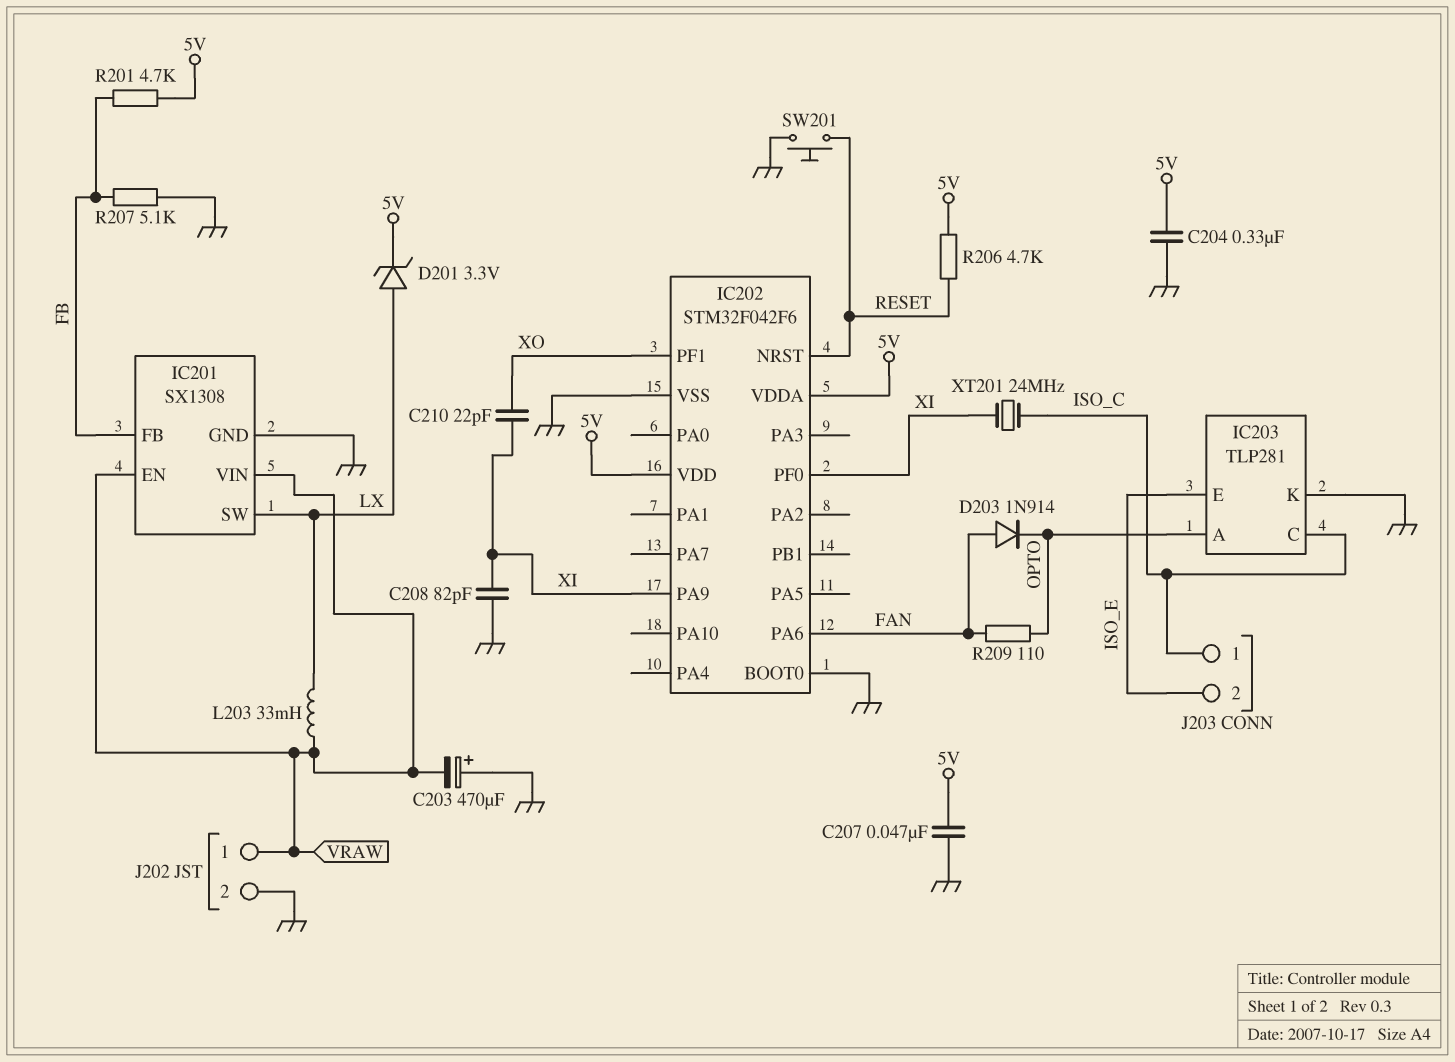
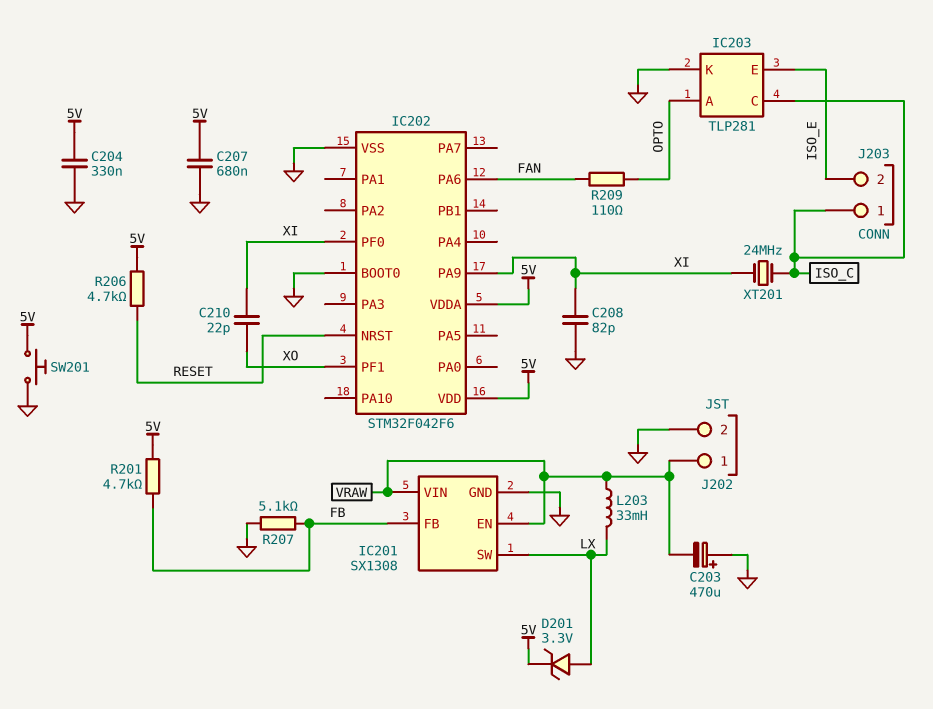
C207: 47nF (5V, GND) -> 680nF (5V, GND)
D203: diode 1N914 (A FAN, K OPTO) -> none
SW201: button (GND, RESET) -> button (5V, GND)

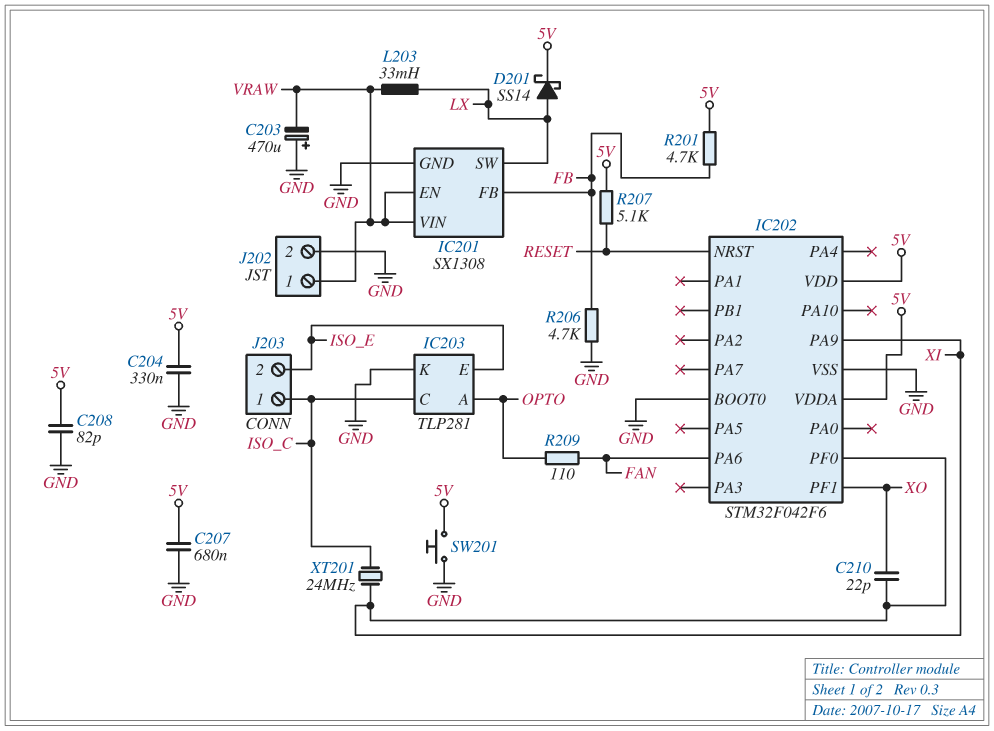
C208: 82pF (GND, XI) -> 82pF (5V, GND)
D201: zener 3.3V (A LX, K 5V) -> schottky SS14 (A LX, K 5V)
R206: 4.7k (5V, RESET) -> 4.7k (FB, GND)
R207: 5.1k (FB, GND) -> 5.1k (5V, RESET)

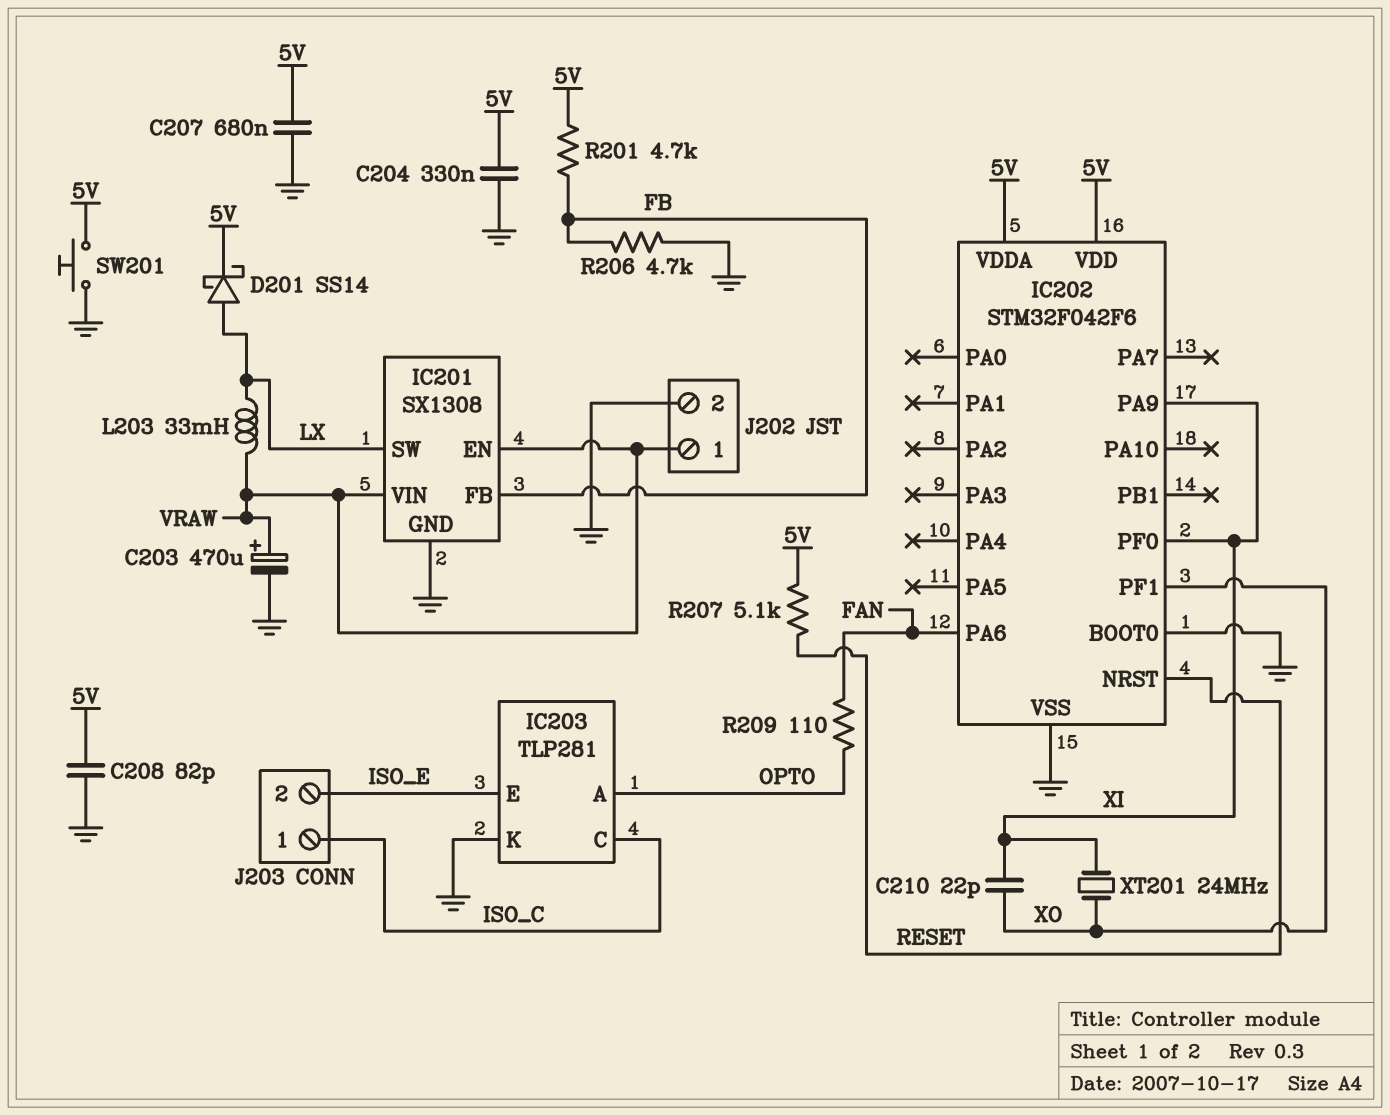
C203: 470uF (plus GND, minus VRAW) -> 470uF (plus VRAW, minus GND)
XT201: 24MHz (ISO_C, XI) -> 24MHz (XI, XO)

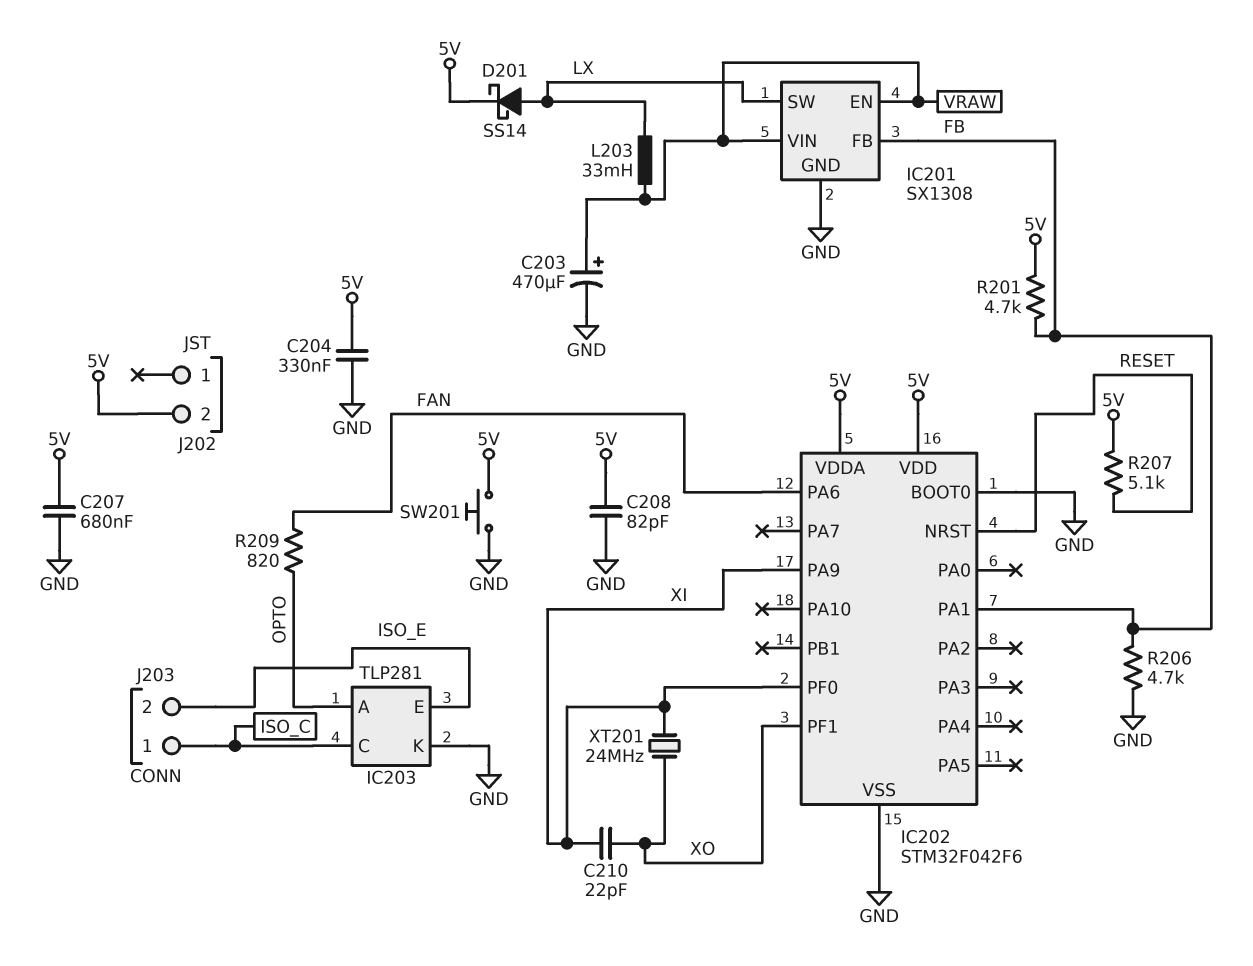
IC202 pin PA1: none -> FB
J202 pin 1: VRAW -> none
J202 pin 2: GND -> 5V
R209: 110 (FAN, OPTO) -> 820 (FAN, OPTO)

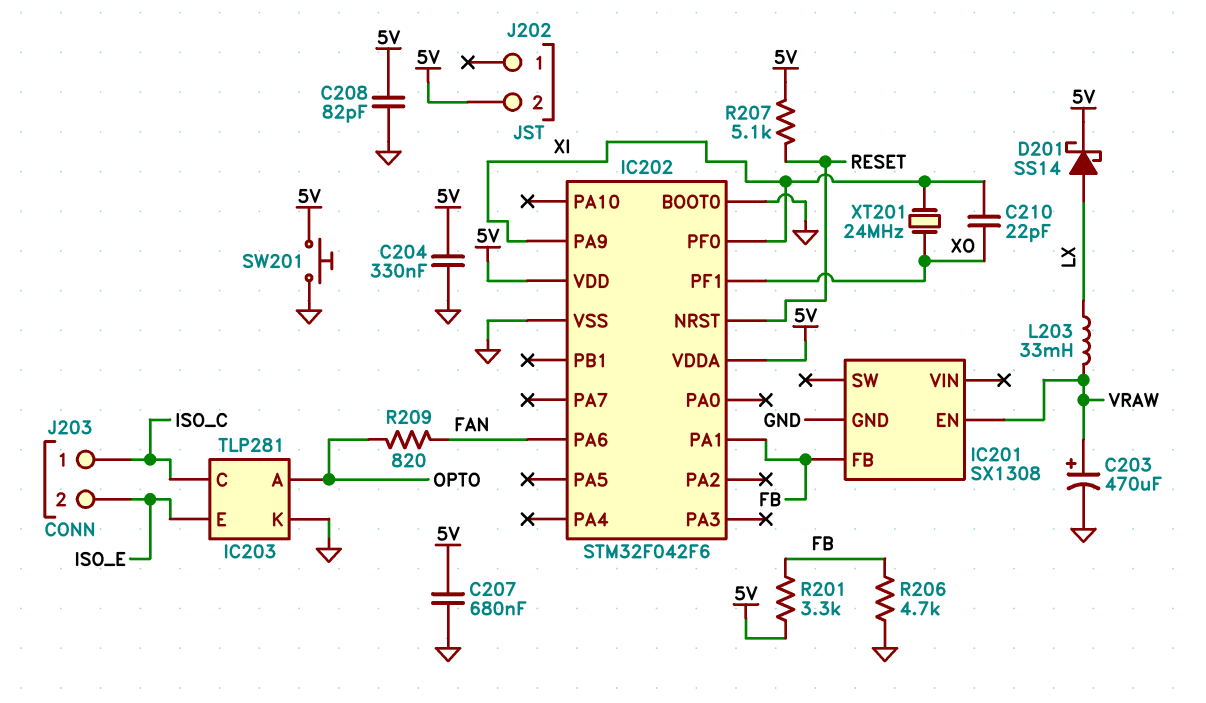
IC201 pin SW: LX -> none
IC201 pin VIN: VRAW -> none
R201: 4.7k (5V, FB) -> 3.3k (5V, FB)

